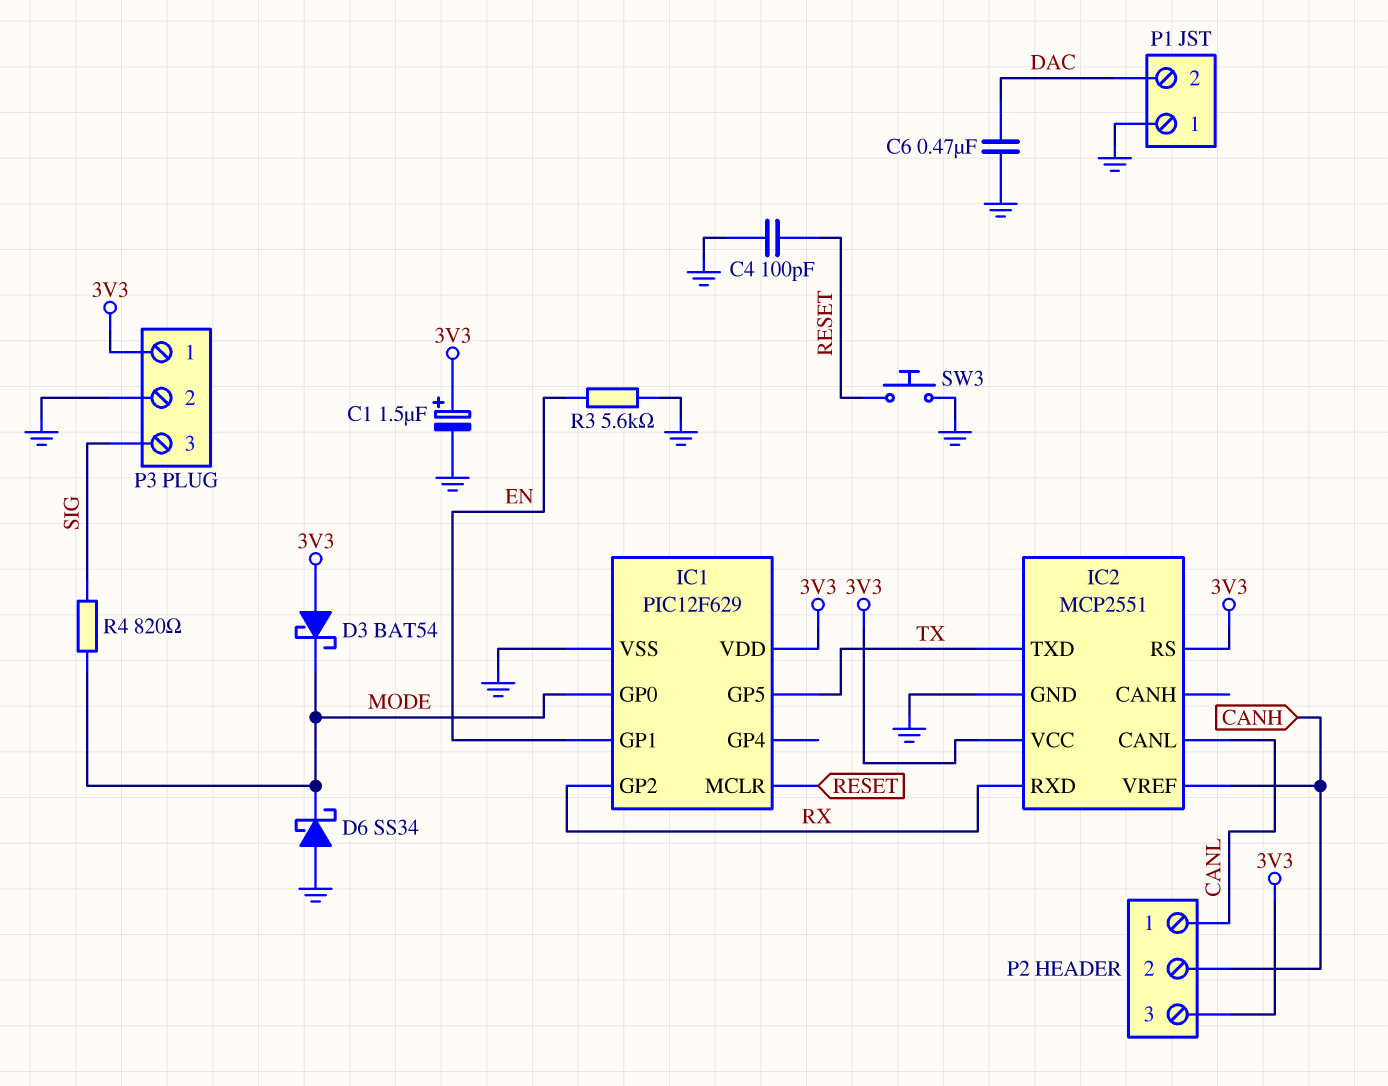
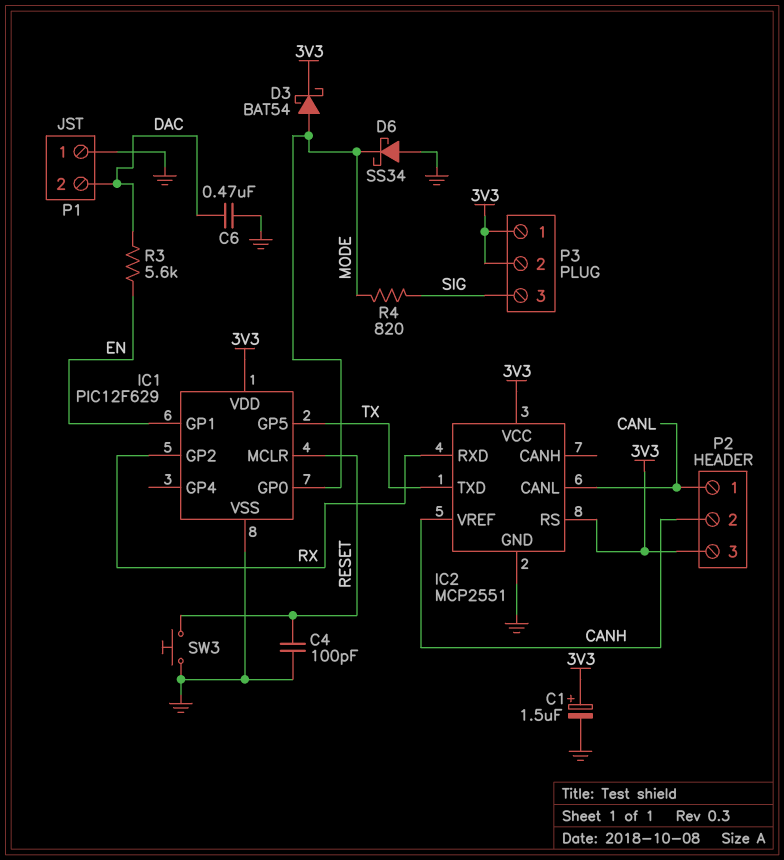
D3: schottky BAT54 (A 3V3, K MODE) -> schottky BAT54 (A MODE, K 3V3)
P3 pin 2: GND -> 3V3
R3: 5.6k (EN, GND) -> 5.6k (DAC, EN)

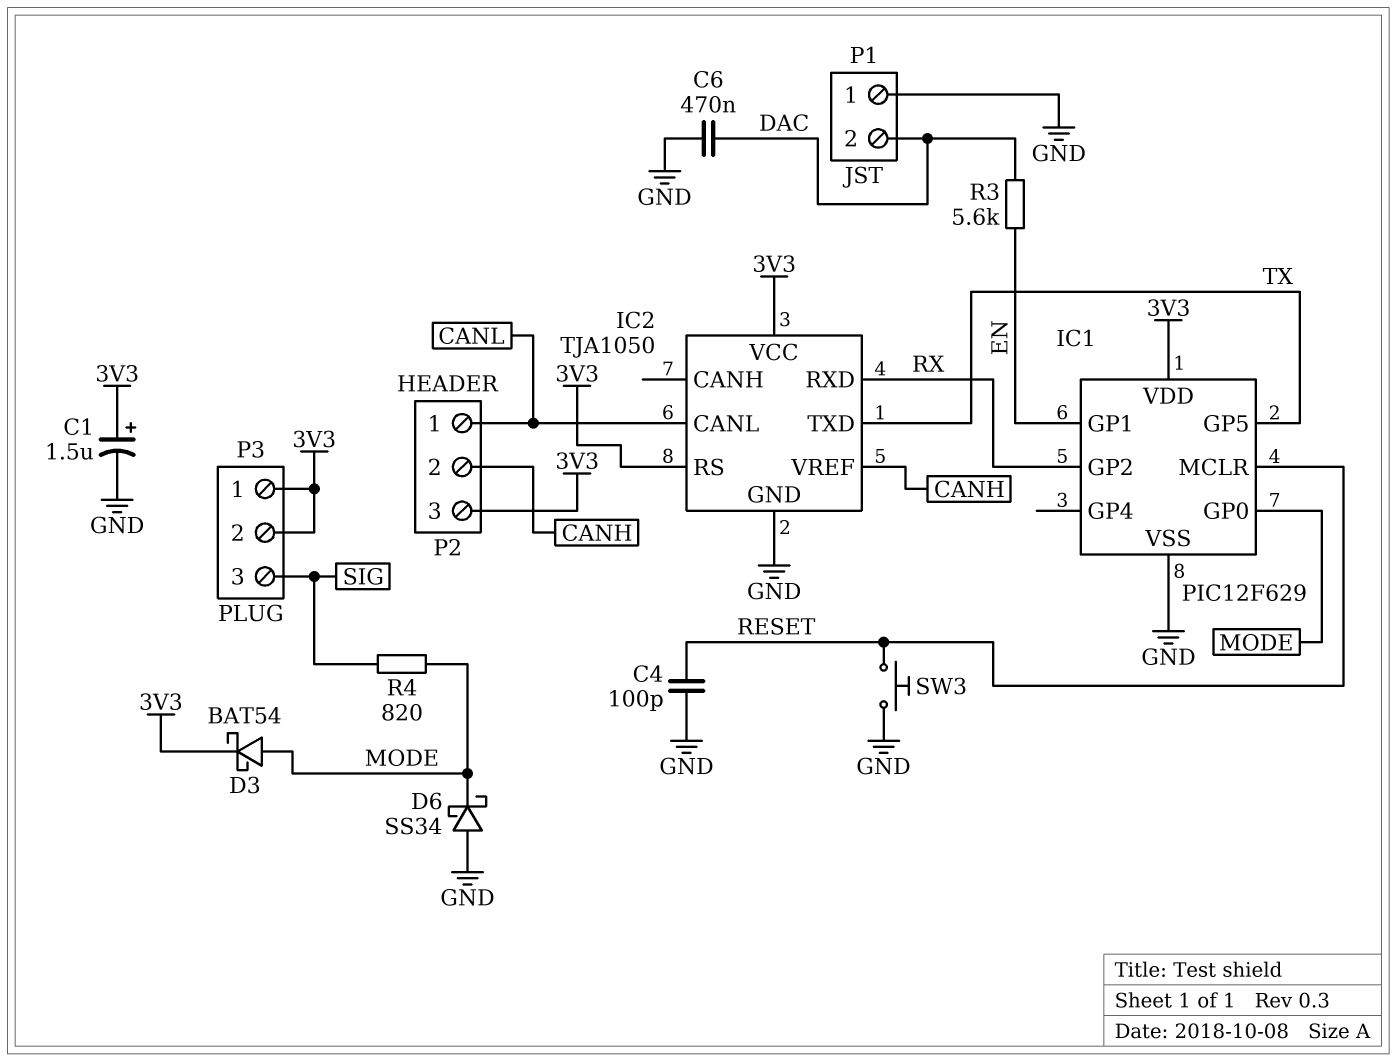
IC2: MCP2551 -> TJA1050

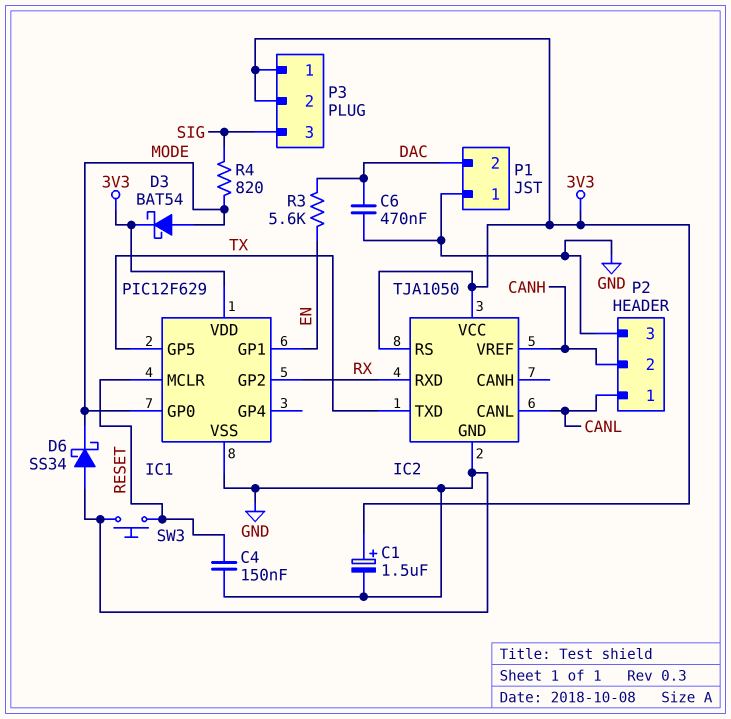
C4: 100pF (GND, RESET) -> 150nF (GND, RESET)
P2 pin 3: 3V3 -> GND

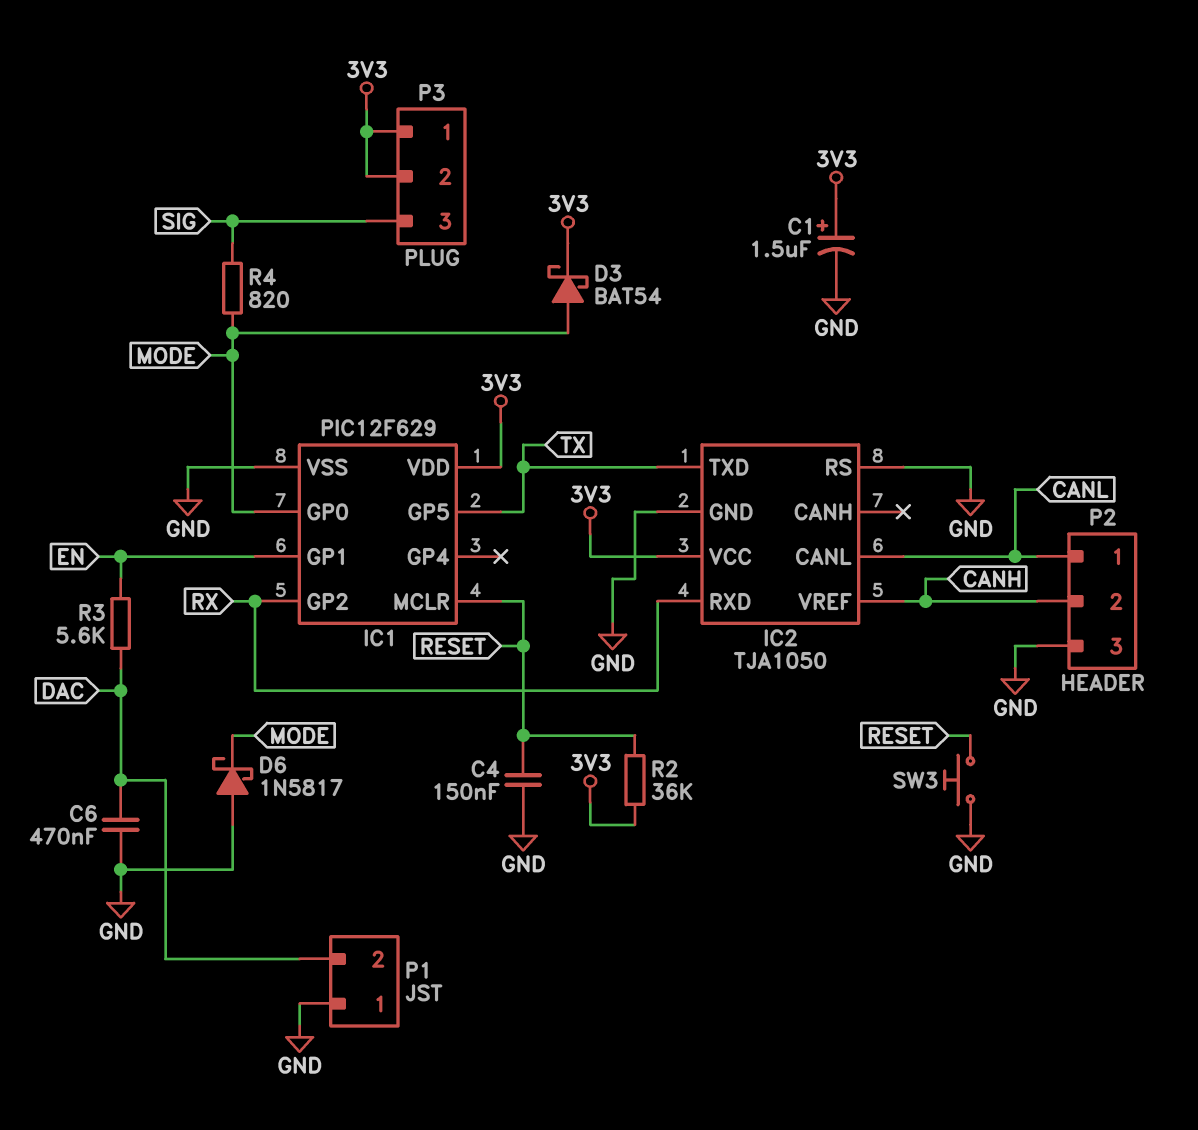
D6: schottky SS34 (A GND, K MODE) -> schottky 1N5817 (A GND, K MODE)
IC2 pin RS: 3V3 -> GND
R2: none -> 36k (3V3, RESET)

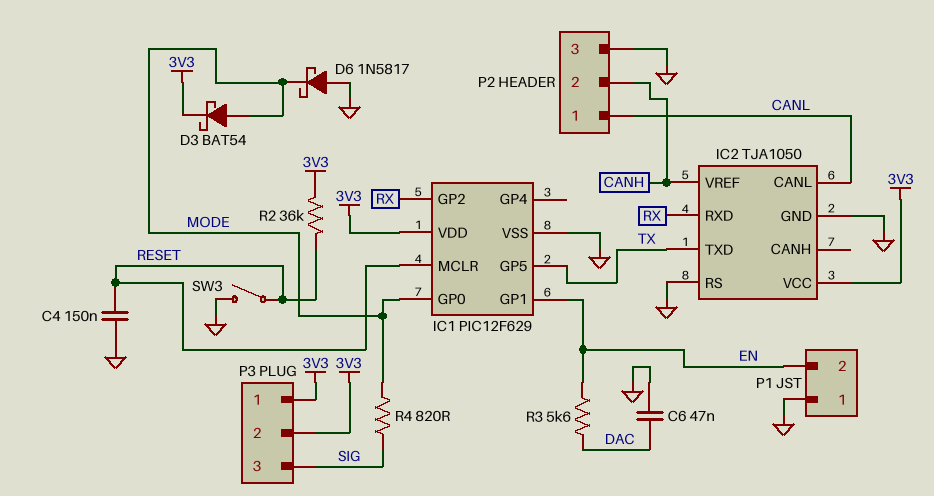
C1: 1.5uF (plus 3V3, minus GND) -> none
C6: 470nF (DAC, GND) -> 47nF (DAC, GND)
P1 pin 2: DAC -> EN
SW3: button (GND, RESET) -> switch (GND, RESET)

